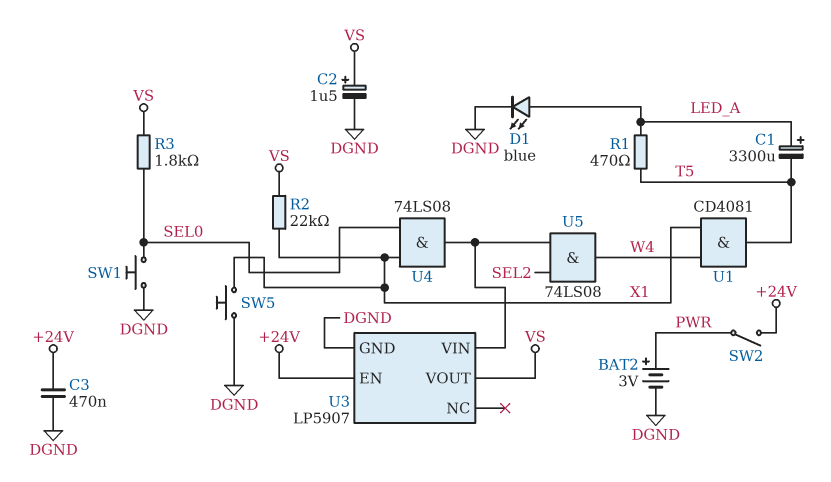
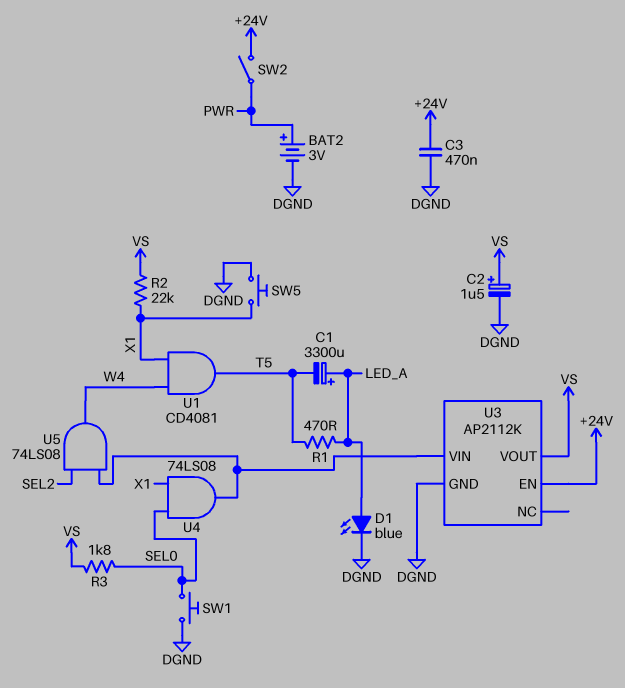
U3: LP5907 -> AP2112K

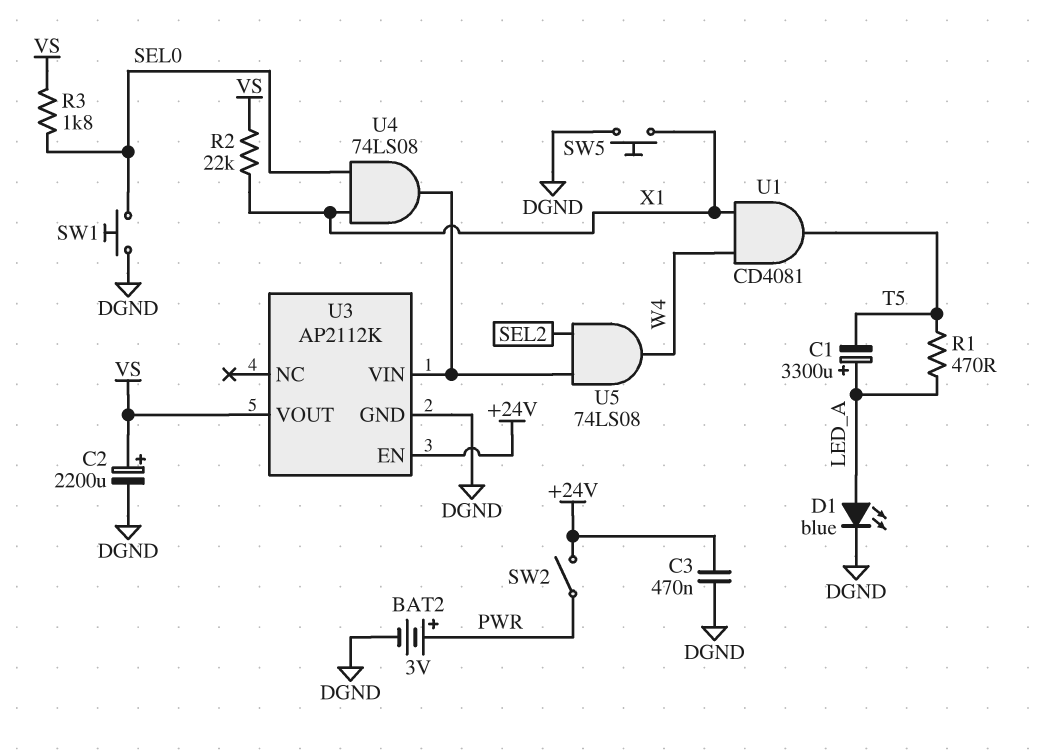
C2: 1.5uF (plus VS, minus DGND) -> 2200uF (plus VS, minus DGND)

